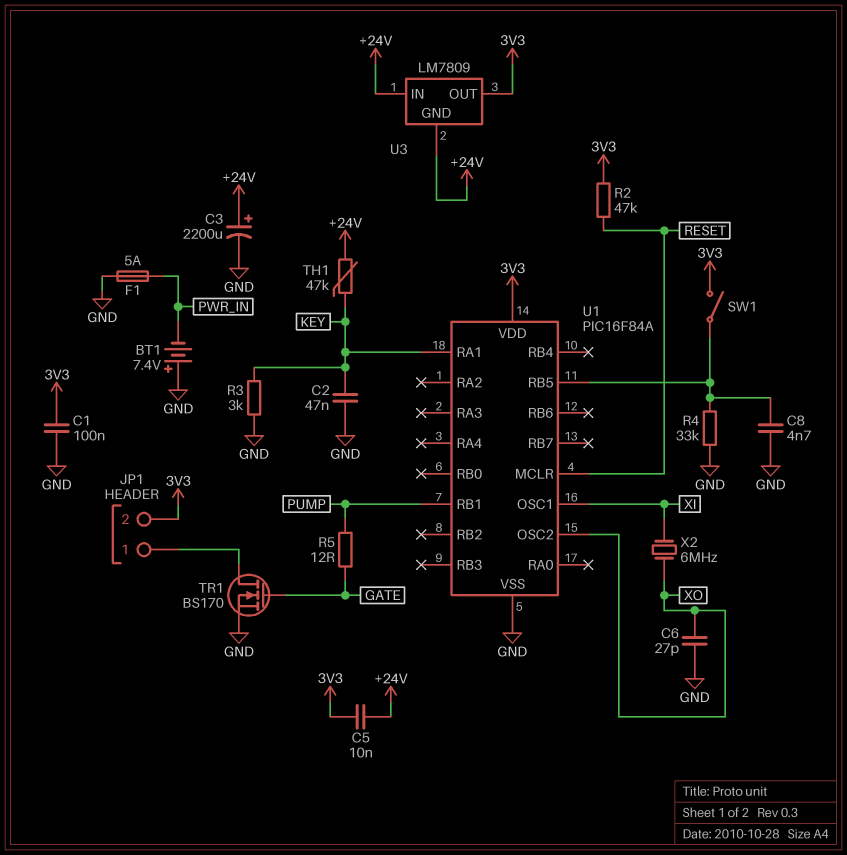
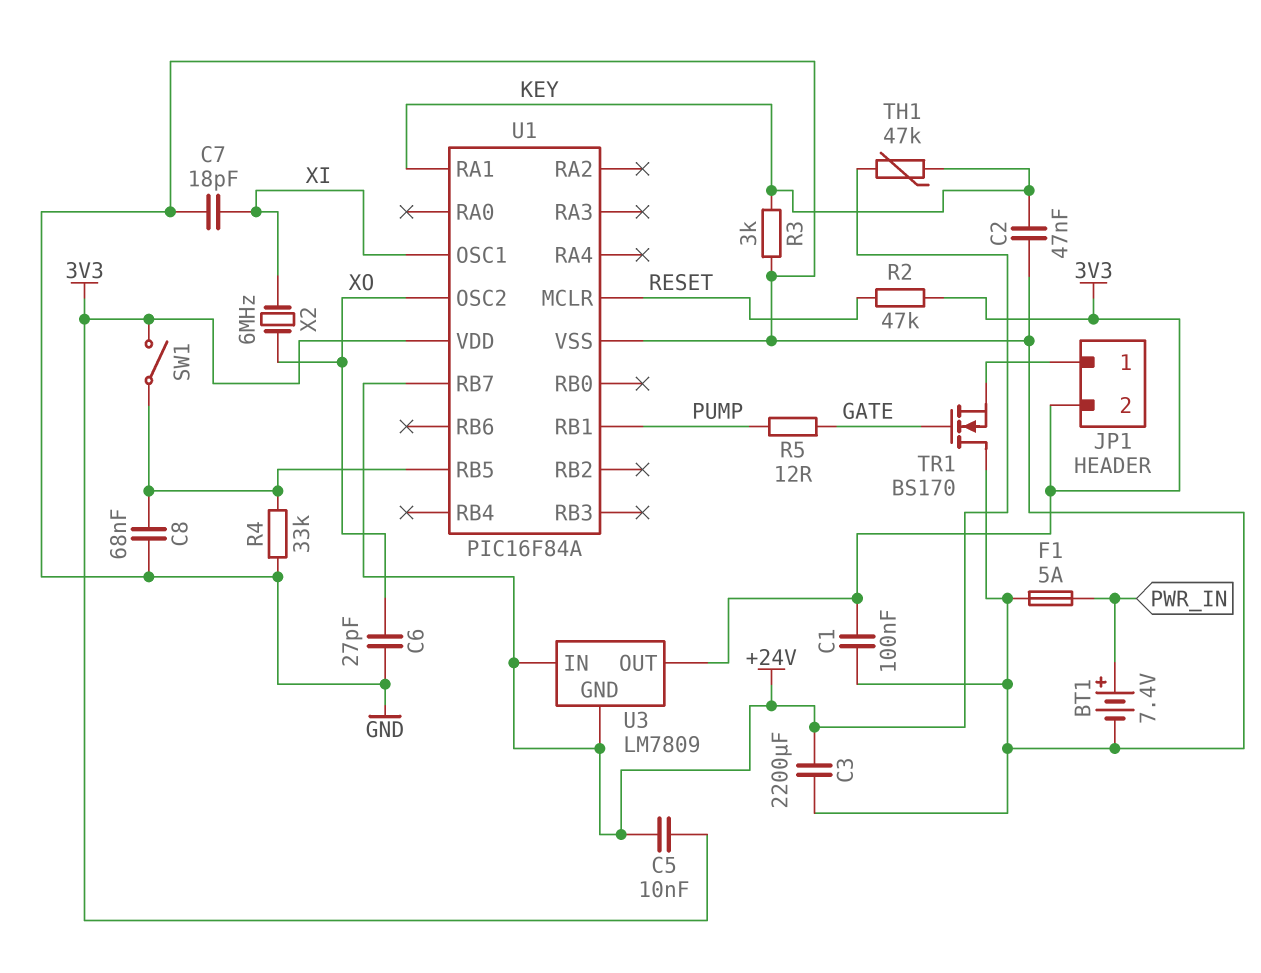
BT1: 7.4V (plus GND, minus PWR_IN) -> 7.4V (plus PWR_IN, minus GND)
C3: 2200uF (plus +24V, minus GND) -> 2200uF (+24V, GND)
C7: none -> 18pF (GND, XI)
C8: 4.7nF (GND, U1/RB5) -> 68nF (GND, U1/RB5)
TR1: NMOS BS170 (G GATE, D JP1/1, S GND) -> NMOS BS170 (G GATE, D GND, S JP1/1)
U1 pin RB7: none -> +24V

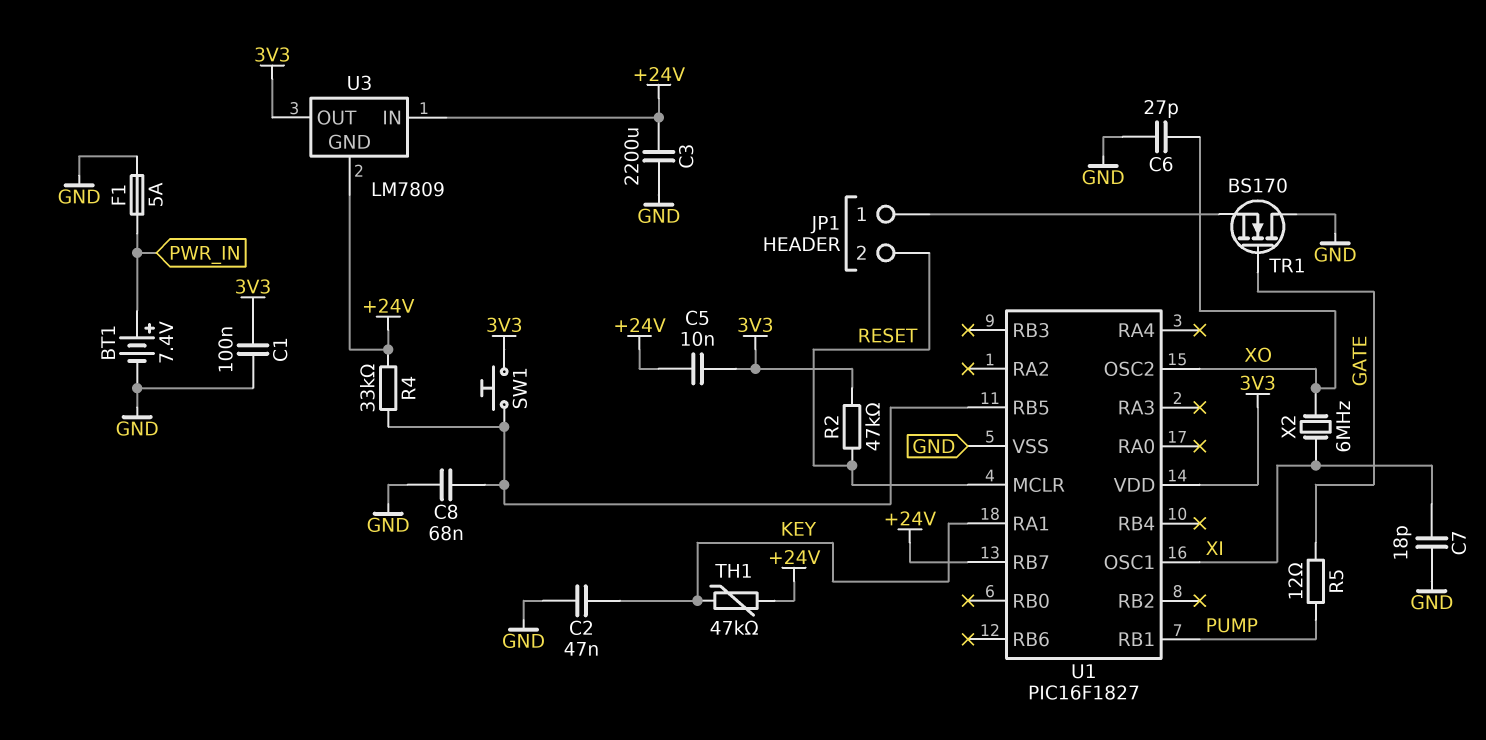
JP1 pin 2: 3V3 -> RESET
R3: 3k (GND, KEY) -> none
R4: 33k (GND, U1/RB5) -> 33k (+24V, U1/RB5)
SW1: switch (3V3, U1/RB5) -> button (3V3, U1/RB5)
U1: PIC16F84A -> PIC16F1827

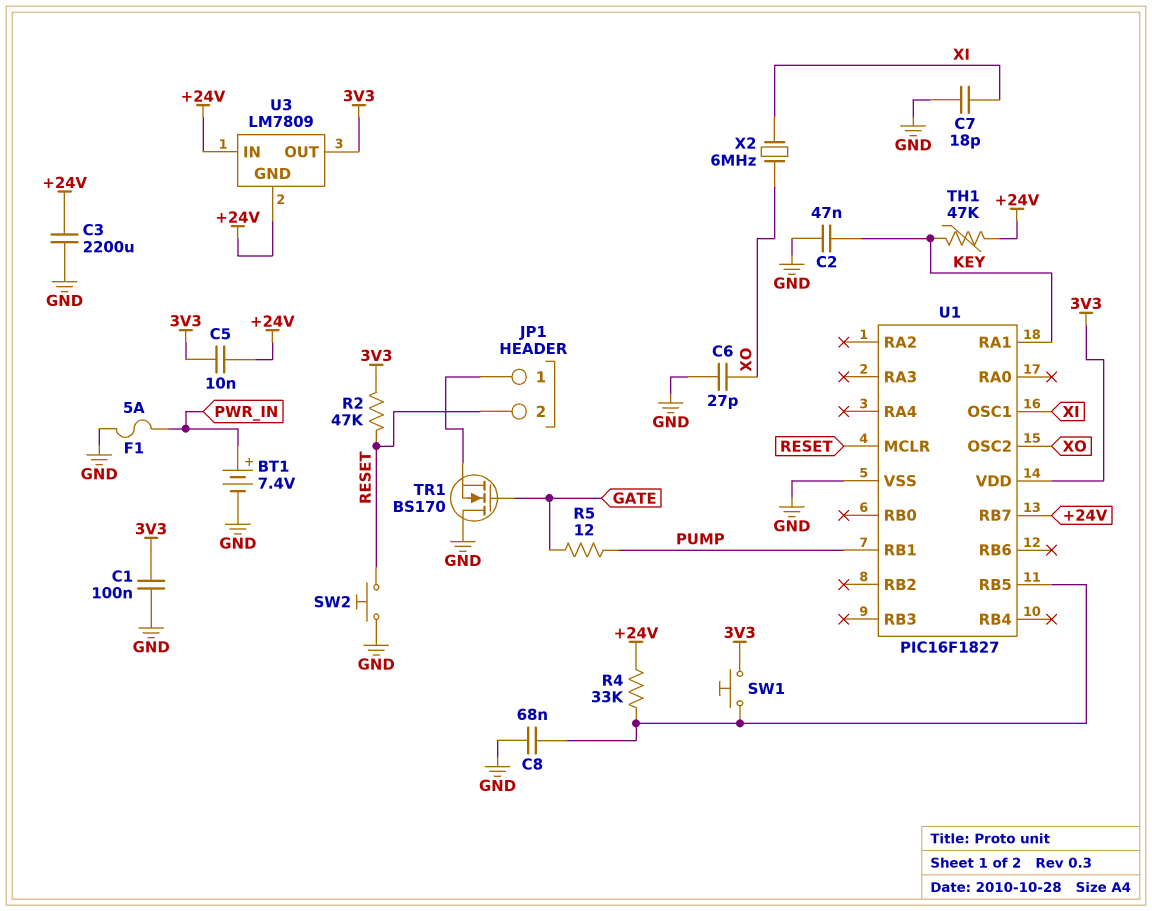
SW2: none -> button (GND, RESET)

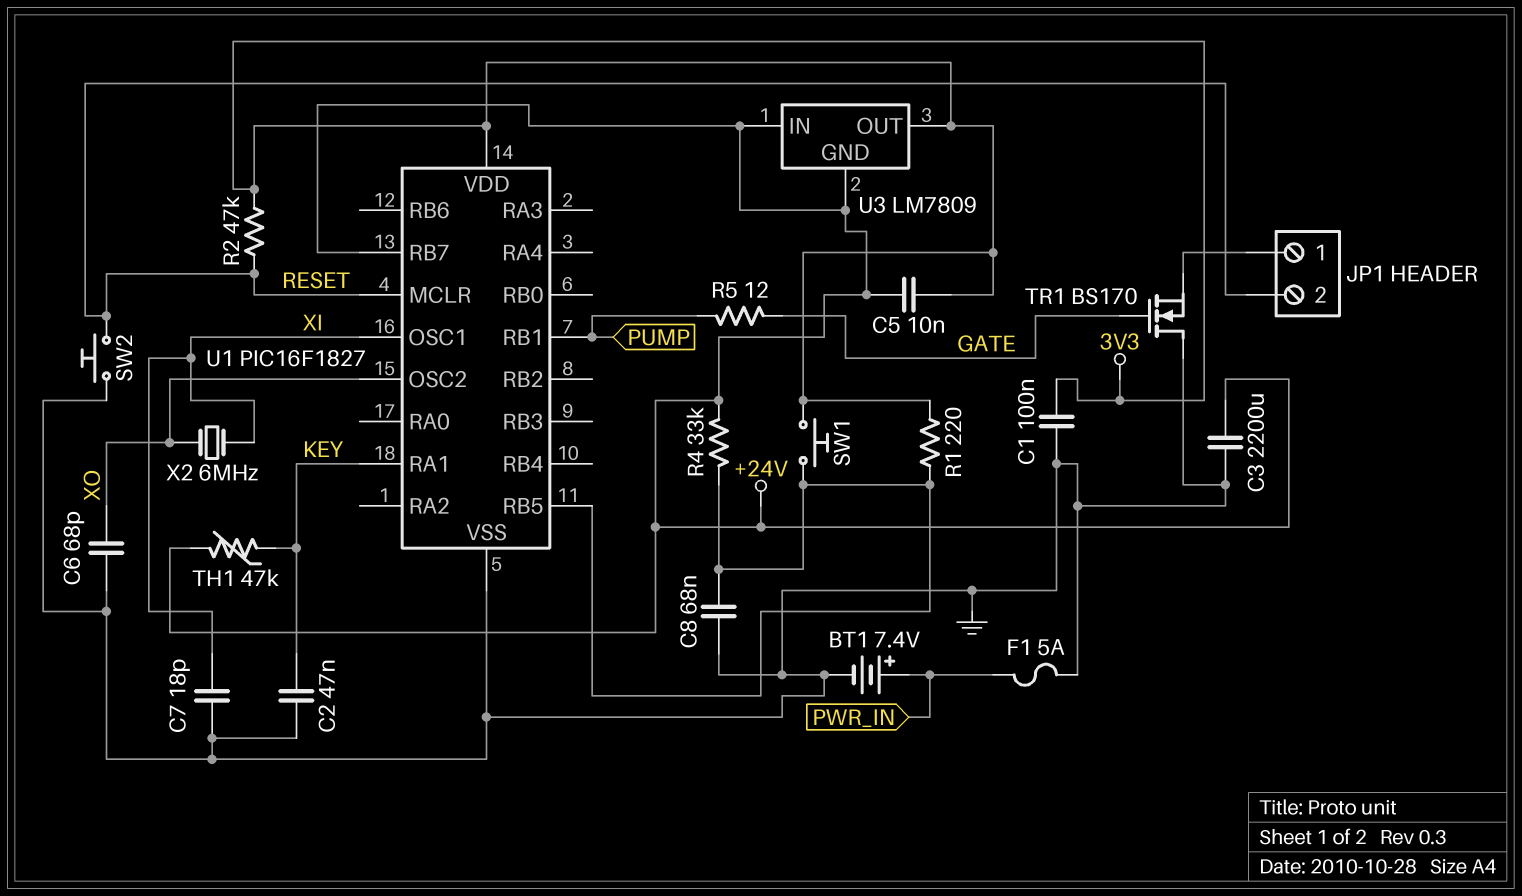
C6: 27pF (GND, XO) -> 68pF (GND, XO)
R1: none -> 220 (3V3, U1/RB5)

